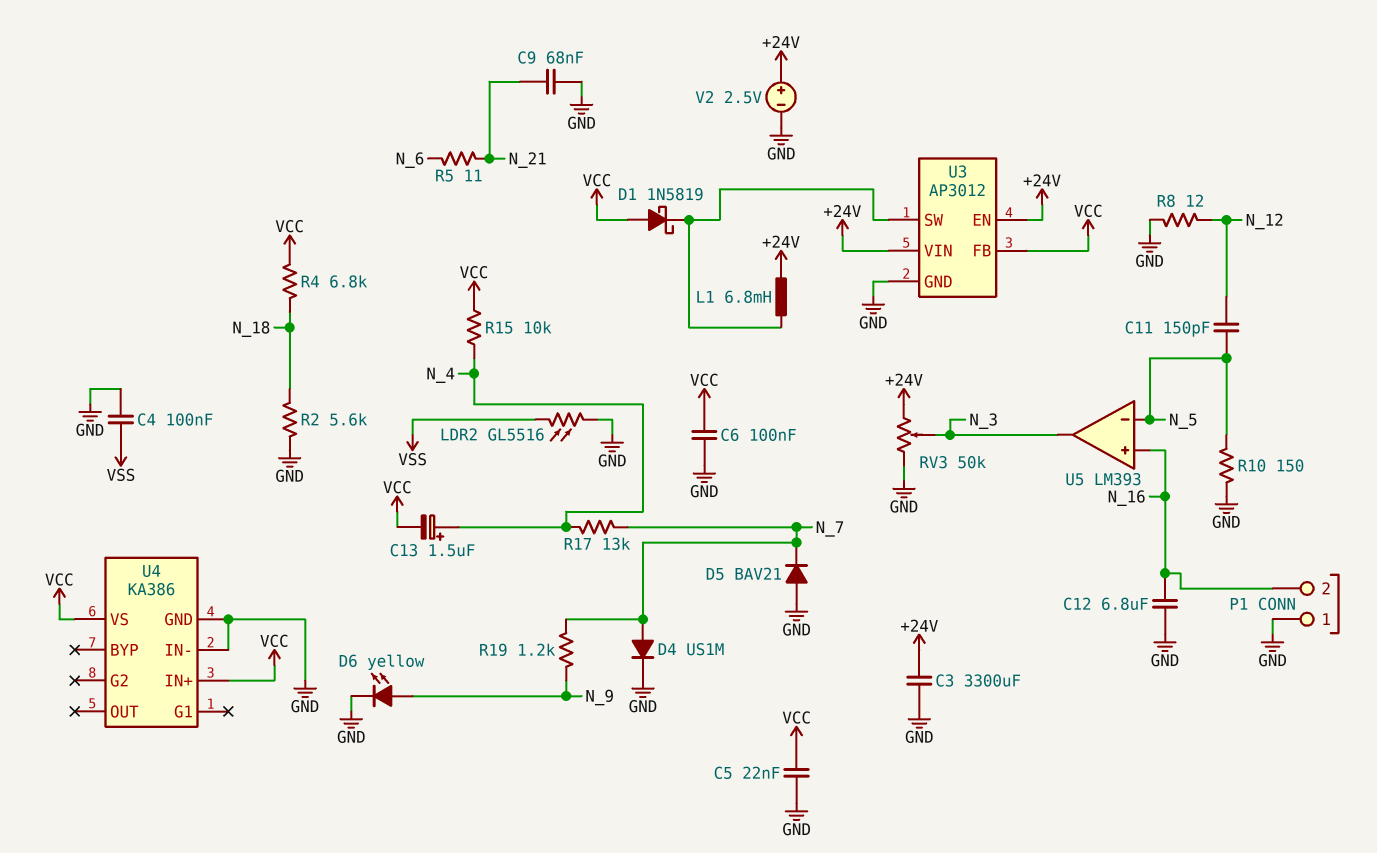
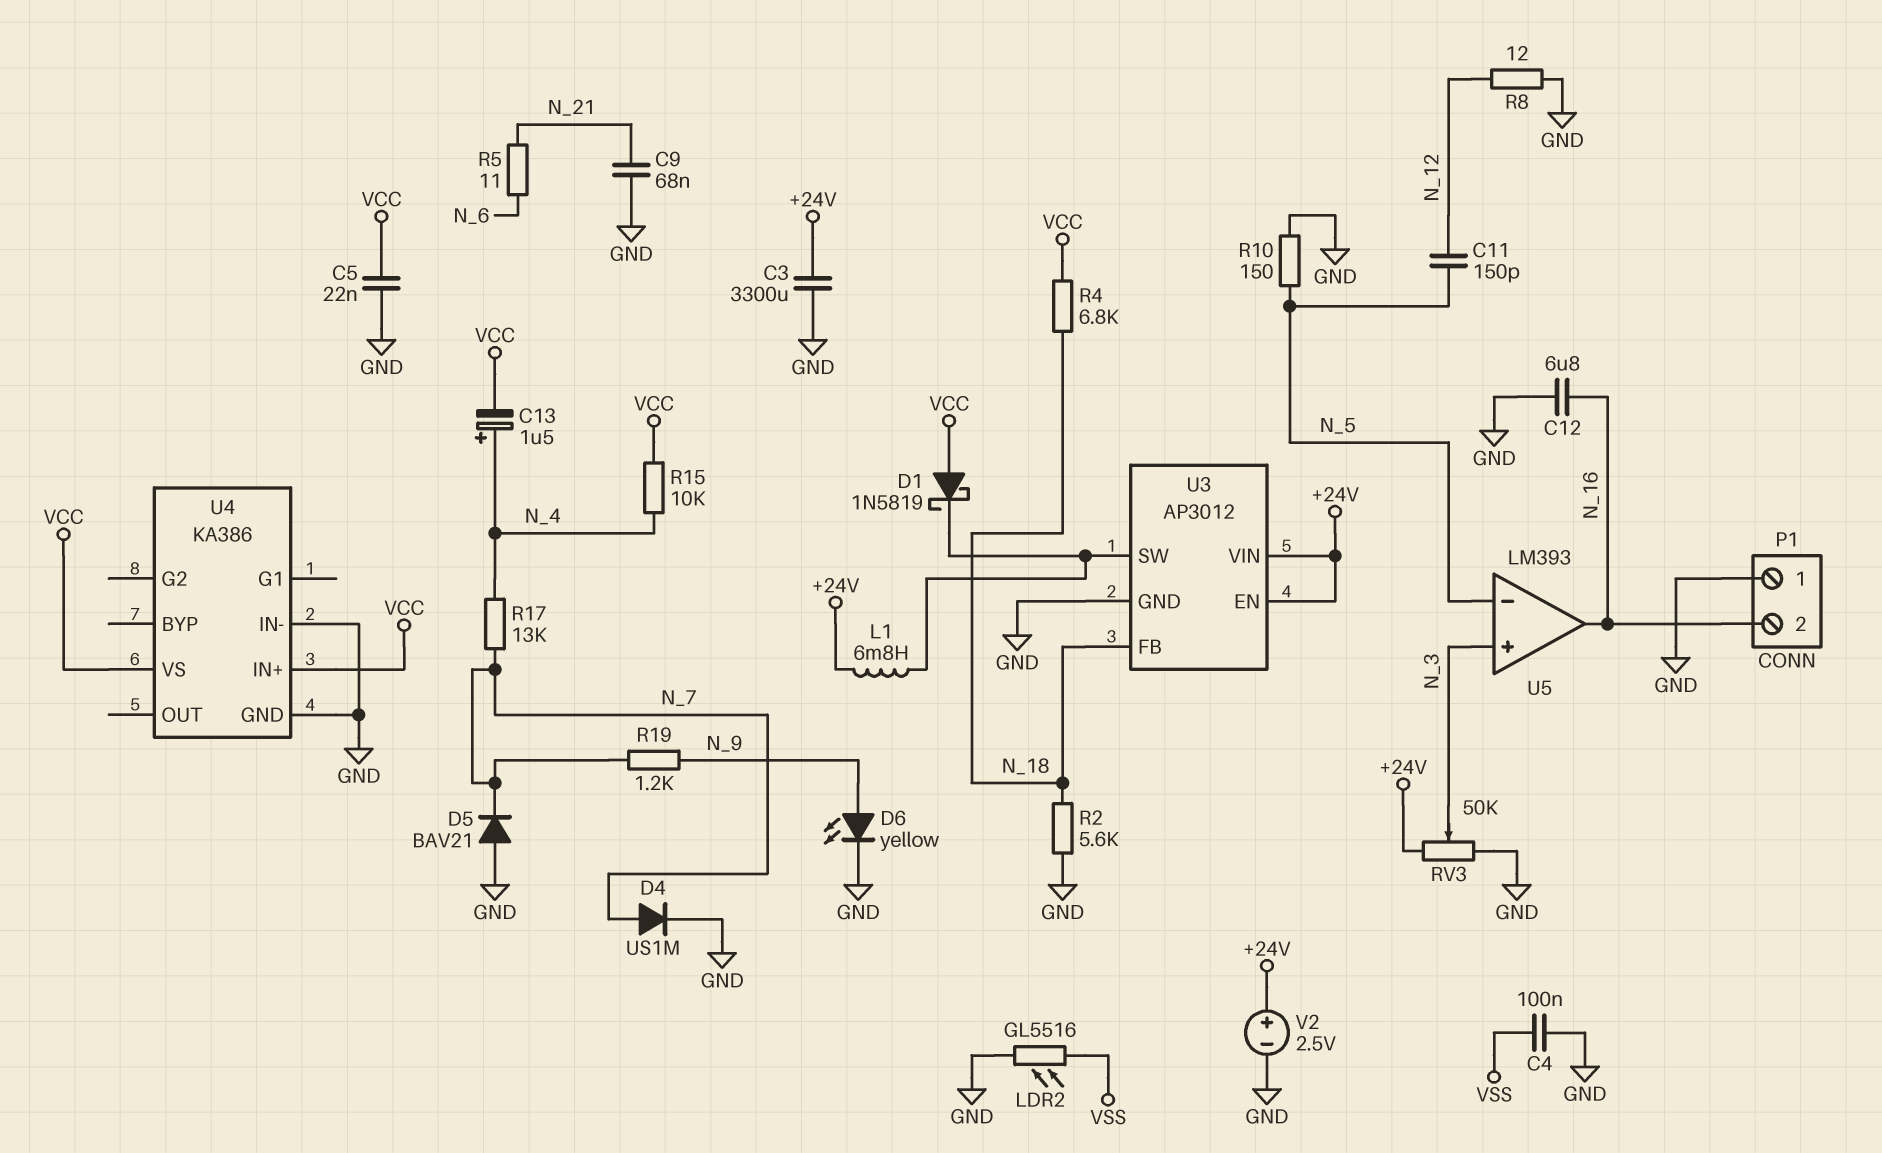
C6: 100nF (GND, VCC) -> none
U3 pin FB: VCC -> N_18
U5 pin in+: N_16 -> N_3
U5 pin out: N_3 -> N_16

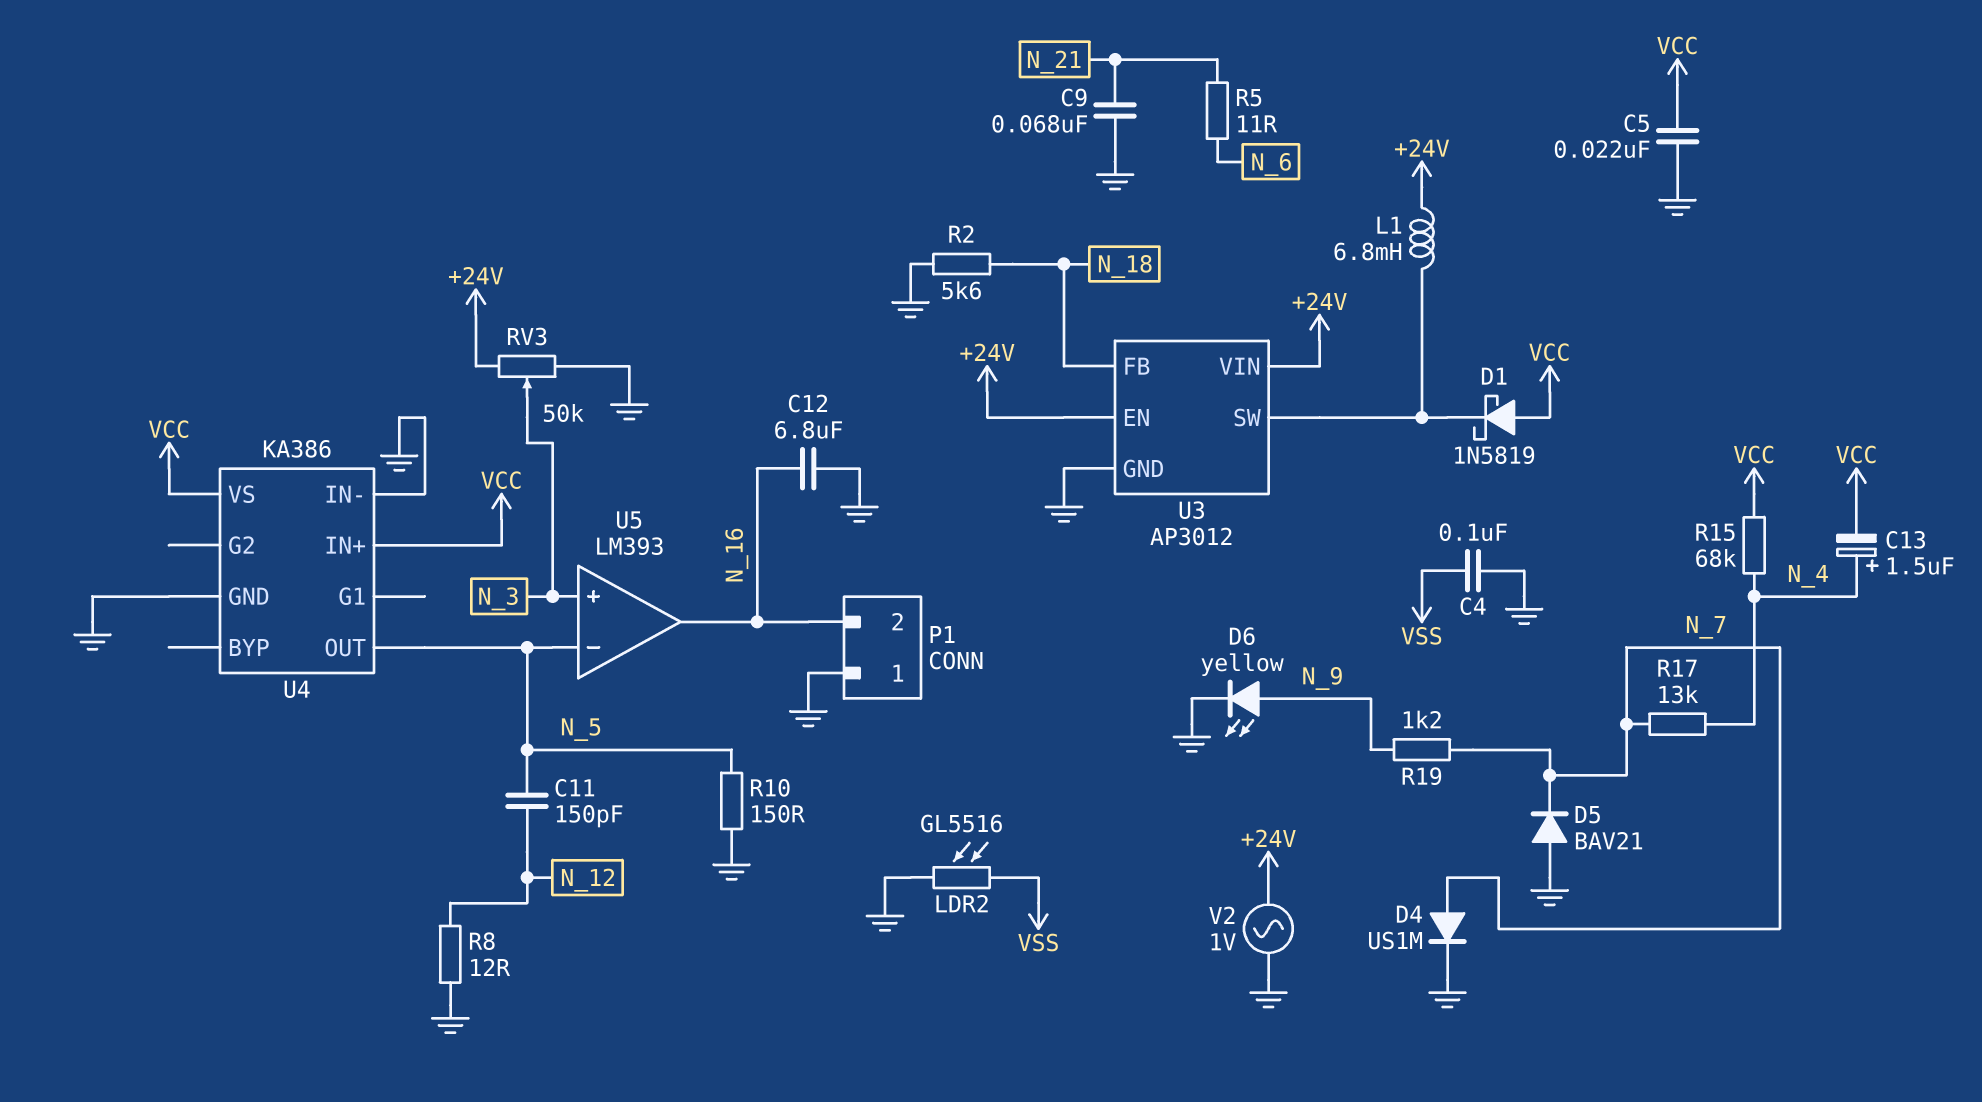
C3: 3300uF (+24V, GND) -> none
R4: 6.8k (N_18, VCC) -> none
R15: 10k (N_4, VCC) -> 68k (N_4, VCC)
U4 pin OUT: none -> N_5
V2: 2.5V (plus +24V, minus GND) -> AC 1V (+24V, GND)

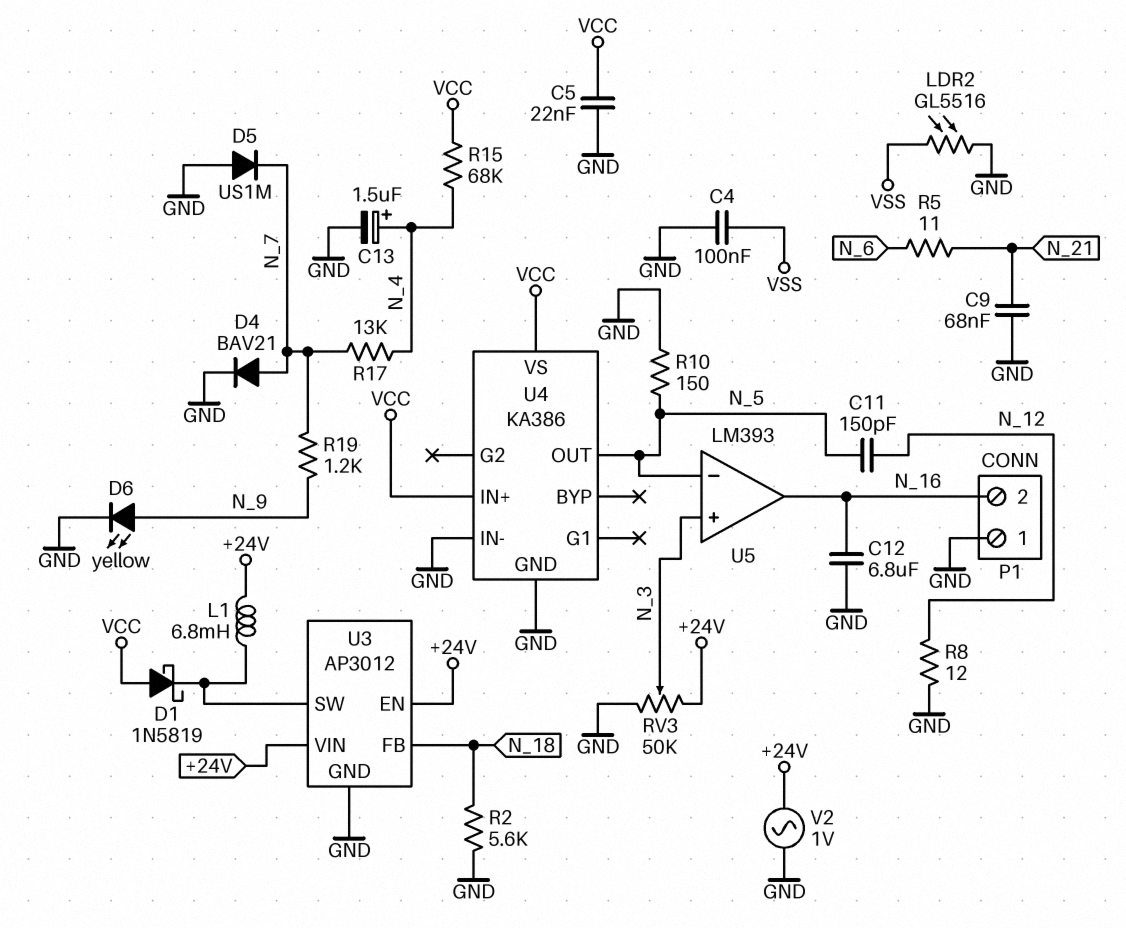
C13: 1.5uF (plus N_4, minus VCC) -> 1.5uF (plus N_4, minus GND)
D4: diode US1M (A N_7, K GND) -> diode BAV21 (A N_7, K GND)
D5: diode BAV21 (A GND, K N_7) -> diode US1M (A GND, K N_7)

